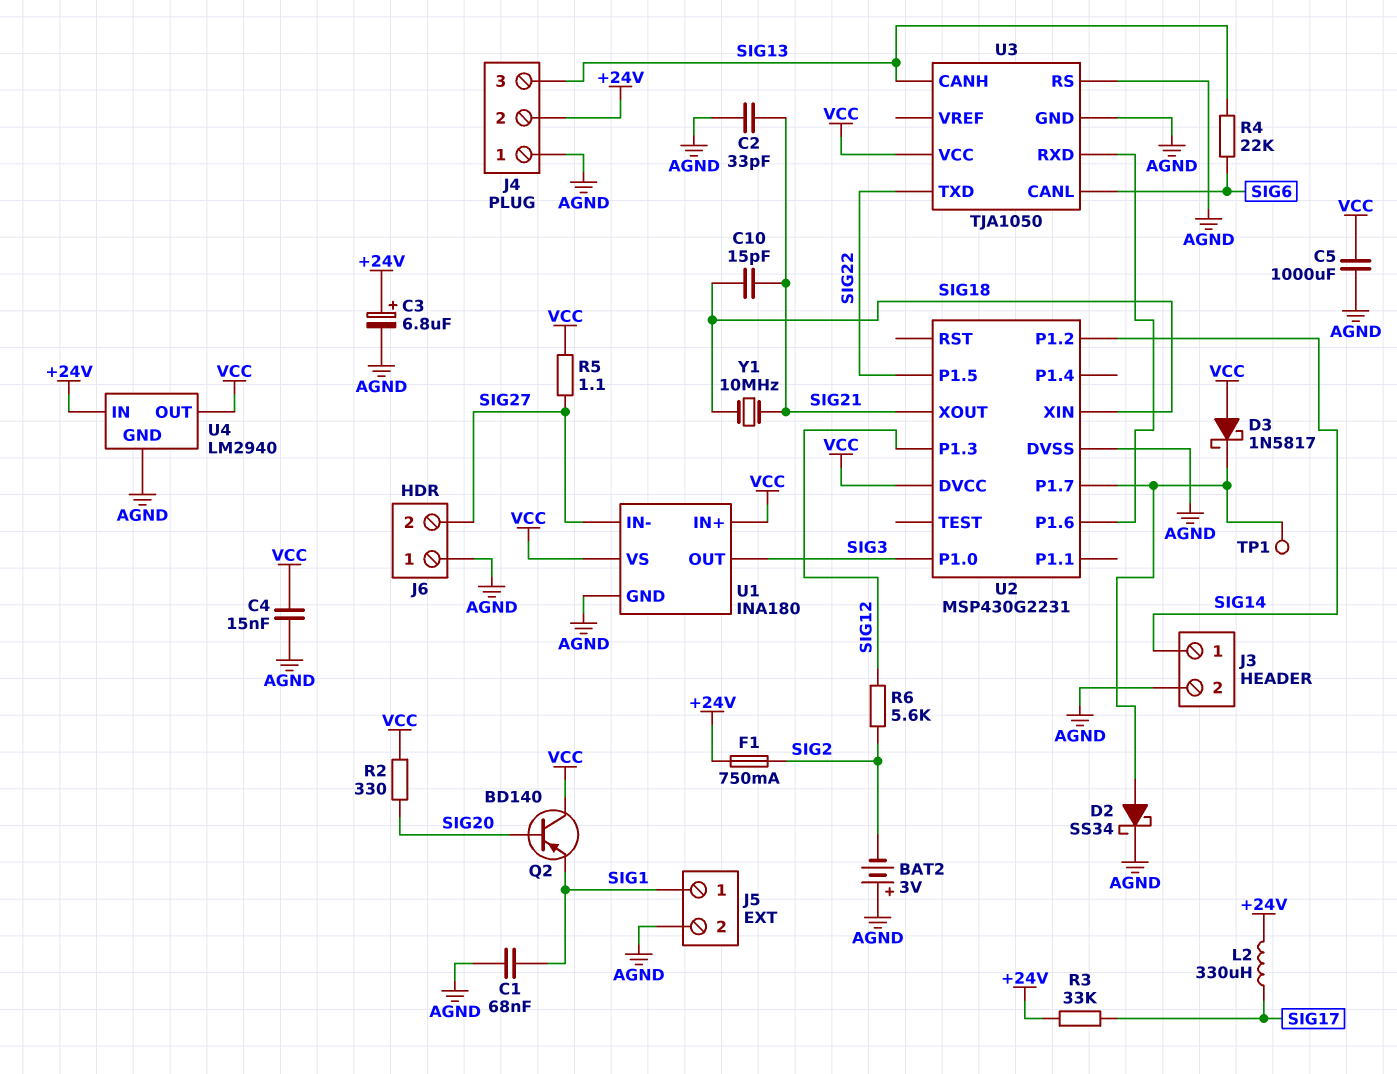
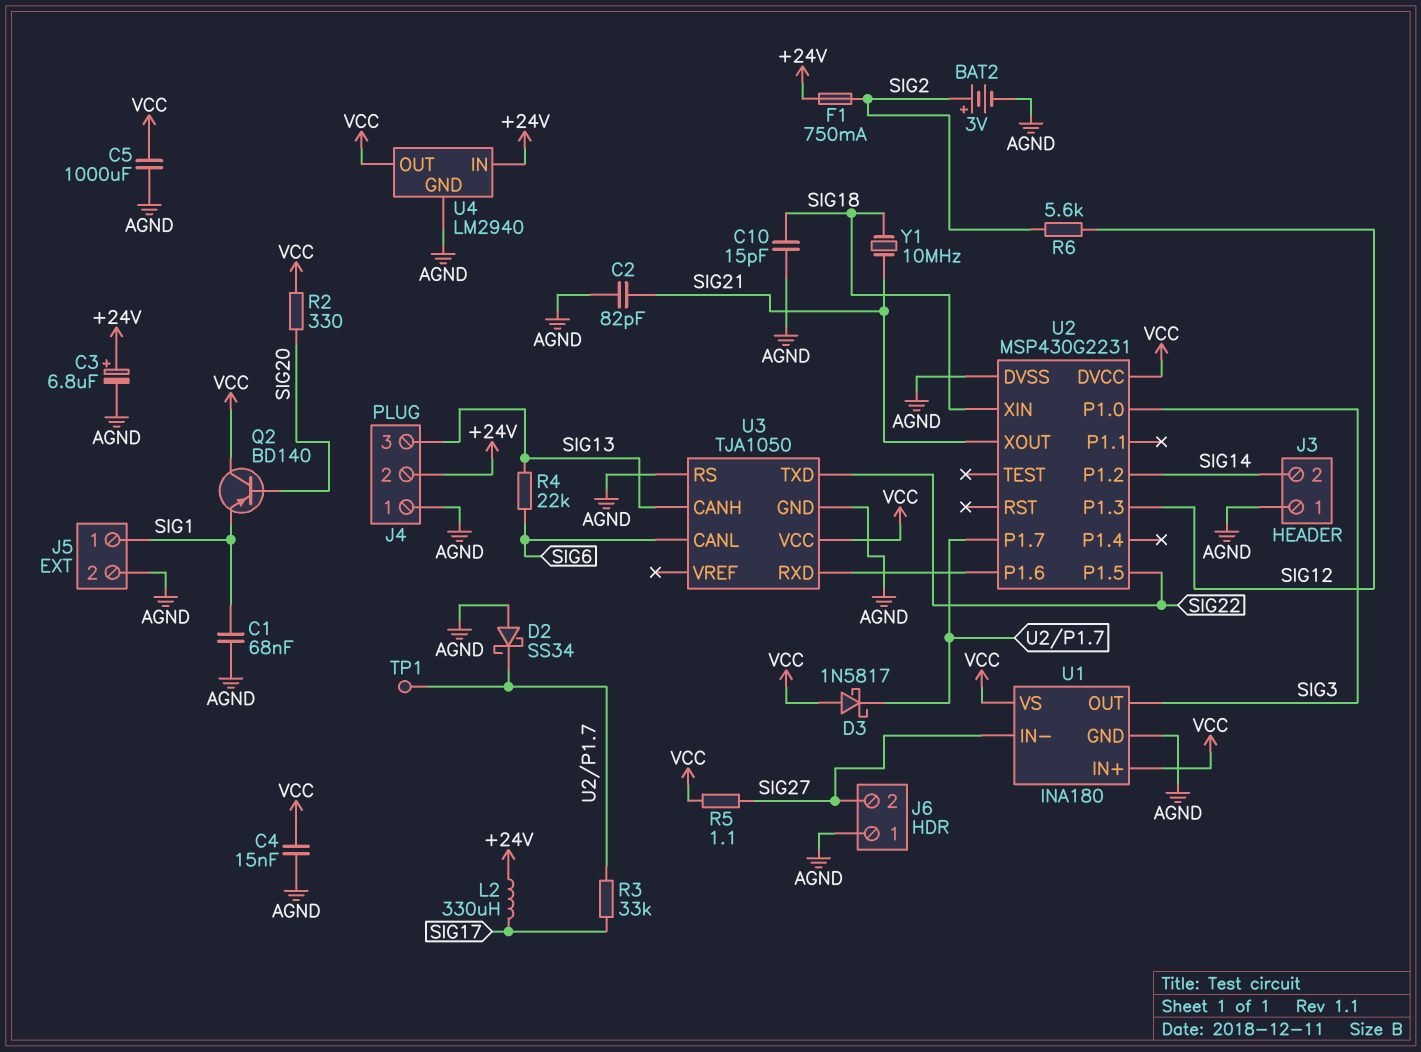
BAT2: 3V (plus AGND, minus SIG2) -> 3V (plus SIG2, minus AGND)
C2: 33pF (AGND, SIG21) -> 82pF (AGND, SIG21)
C10: 15pF (SIG18, SIG21) -> 15pF (AGND, SIG18)
D2: schottky SS34 (A U2/P1.7, K AGND) -> schottky SS34 (A AGND, K U2/P1.7)
J3 pin 1: SIG14 -> AGND
J3 pin 2: AGND -> SIG14
R3: 33k (+24V, SIG17) -> 33k (SIG17, U2/P1.7)

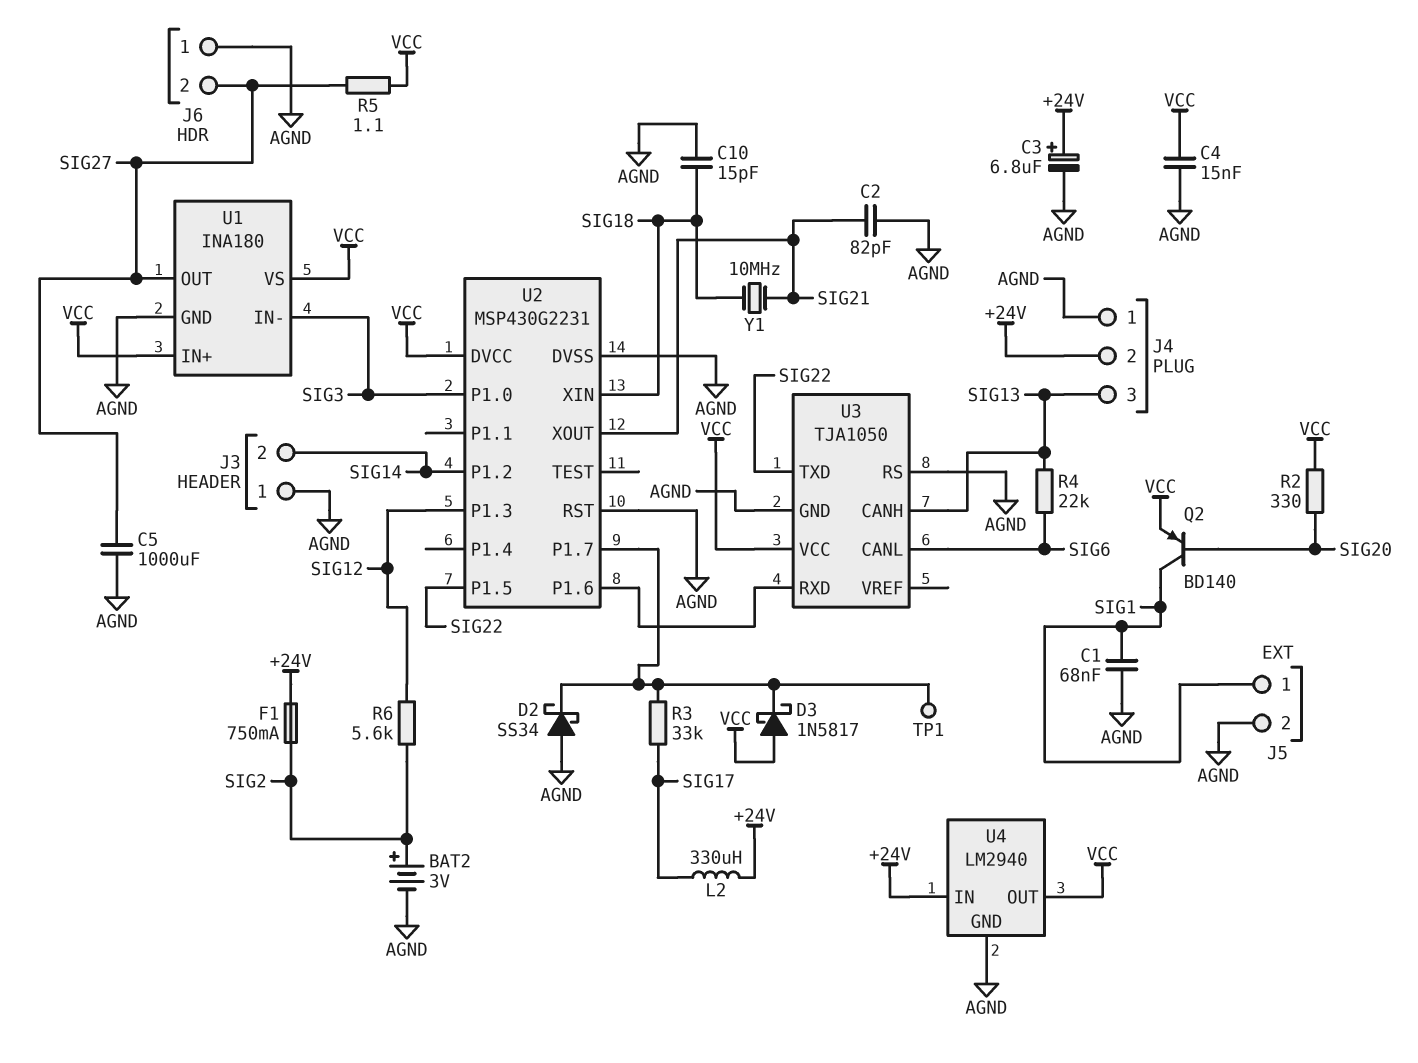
C5: 1000uF (AGND, VCC) -> 1000uF (AGND, SIG27)
Q2: PNP BD140 (B SIG20, C VCC, E SIG1) -> PNP BD140 (B SIG20, C SIG1, E VCC)
U1 pin IN-: SIG27 -> SIG3
U1 pin OUT: SIG3 -> SIG27
U2 pin RST: none -> AGND

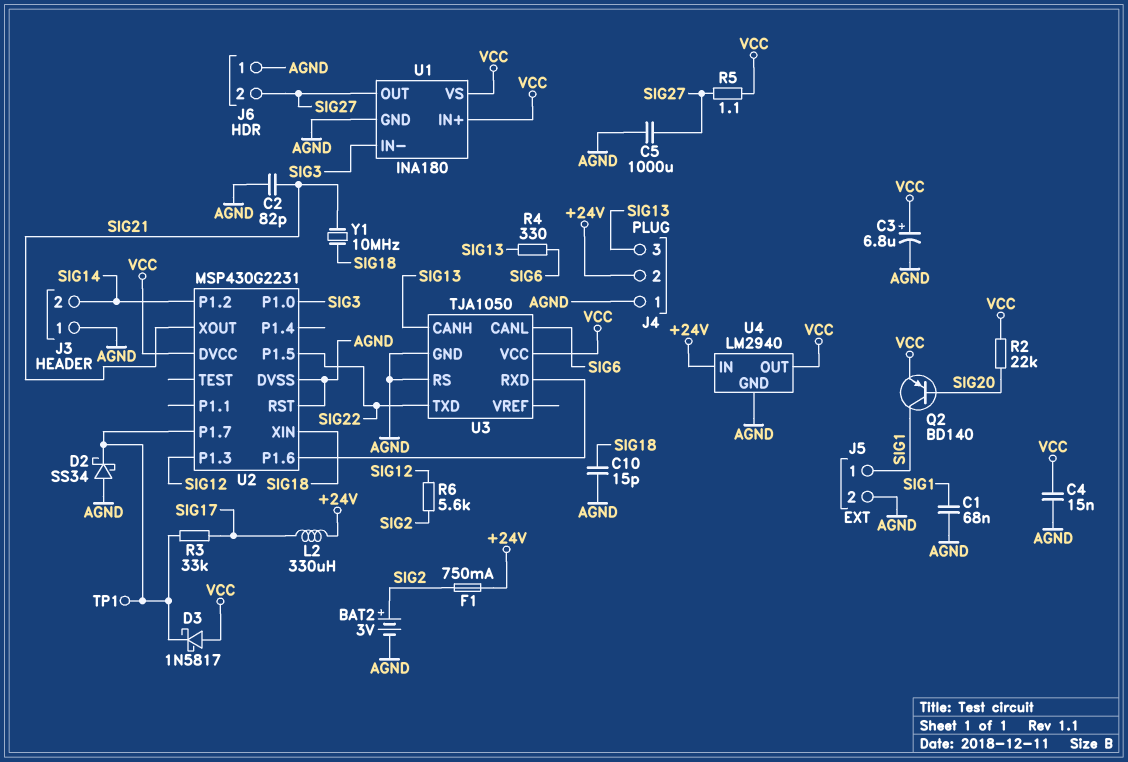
C3: 6.8uF (plus +24V, minus AGND) -> 6.8uF (plus VCC, minus AGND)
R2: 330 (SIG20, VCC) -> 22k (SIG20, VCC)
R4: 22k (SIG6, SIG13) -> 330 (SIG6, SIG13)

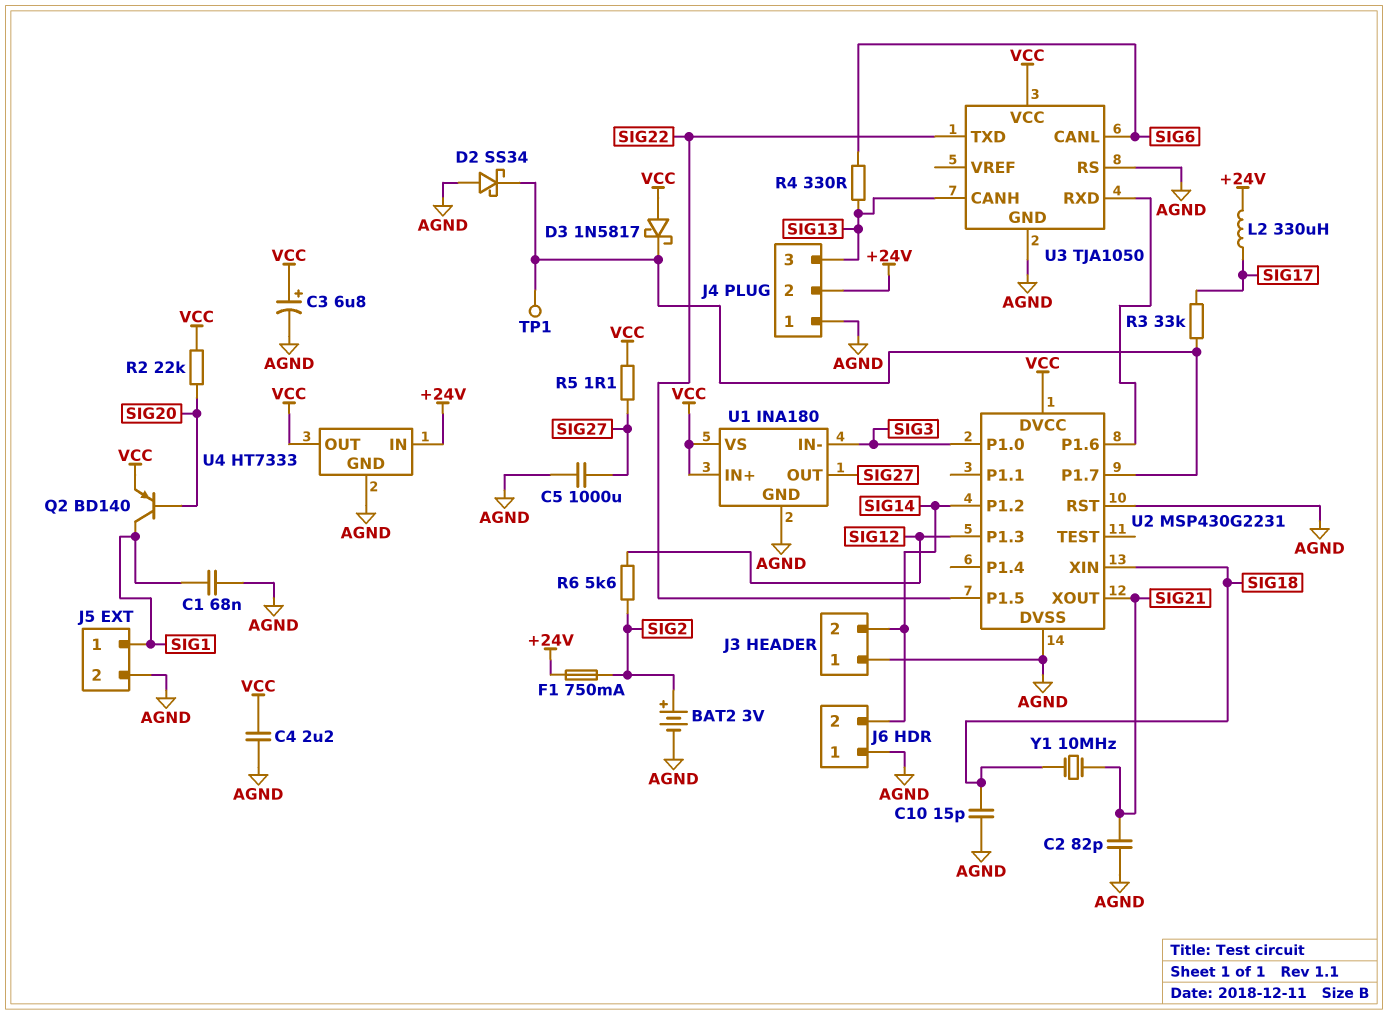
C4: 15nF (AGND, VCC) -> 2.2uF (AGND, VCC)
J6 pin 2: SIG27 -> SIG14
U4: LM2940 -> HT7333

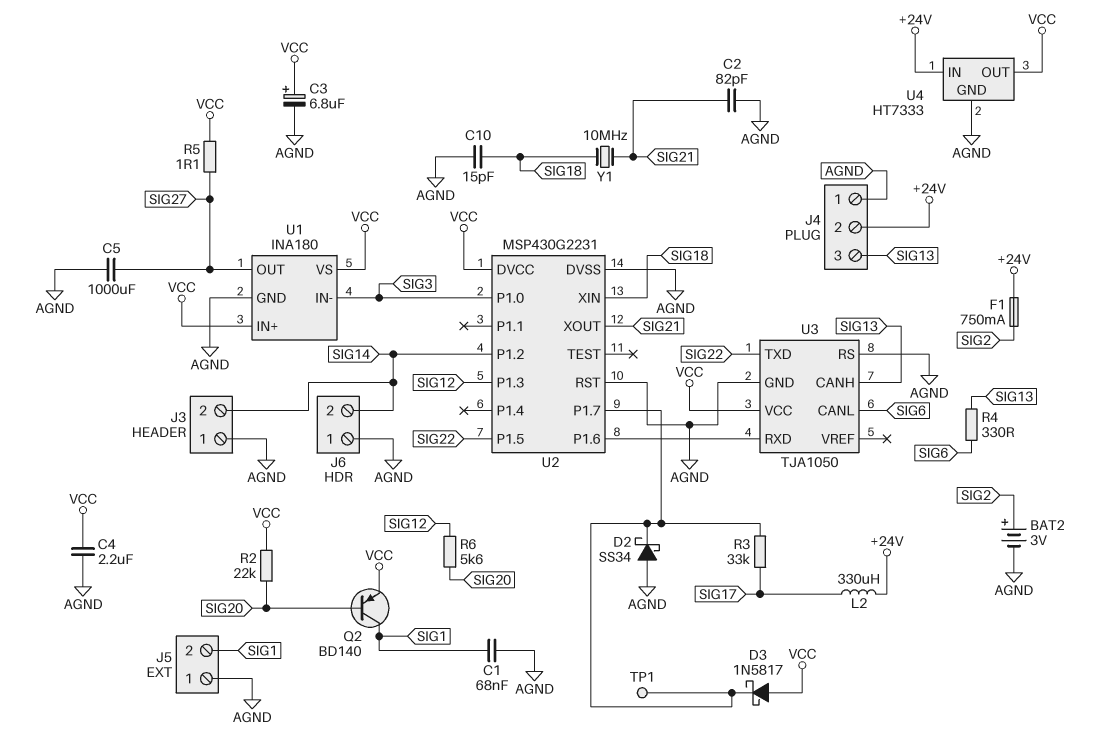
J5 pin 1: SIG1 -> AGND
J5 pin 2: AGND -> SIG1
R6: 5.6k (SIG2, SIG12) -> 5.6k (SIG12, SIG20)

